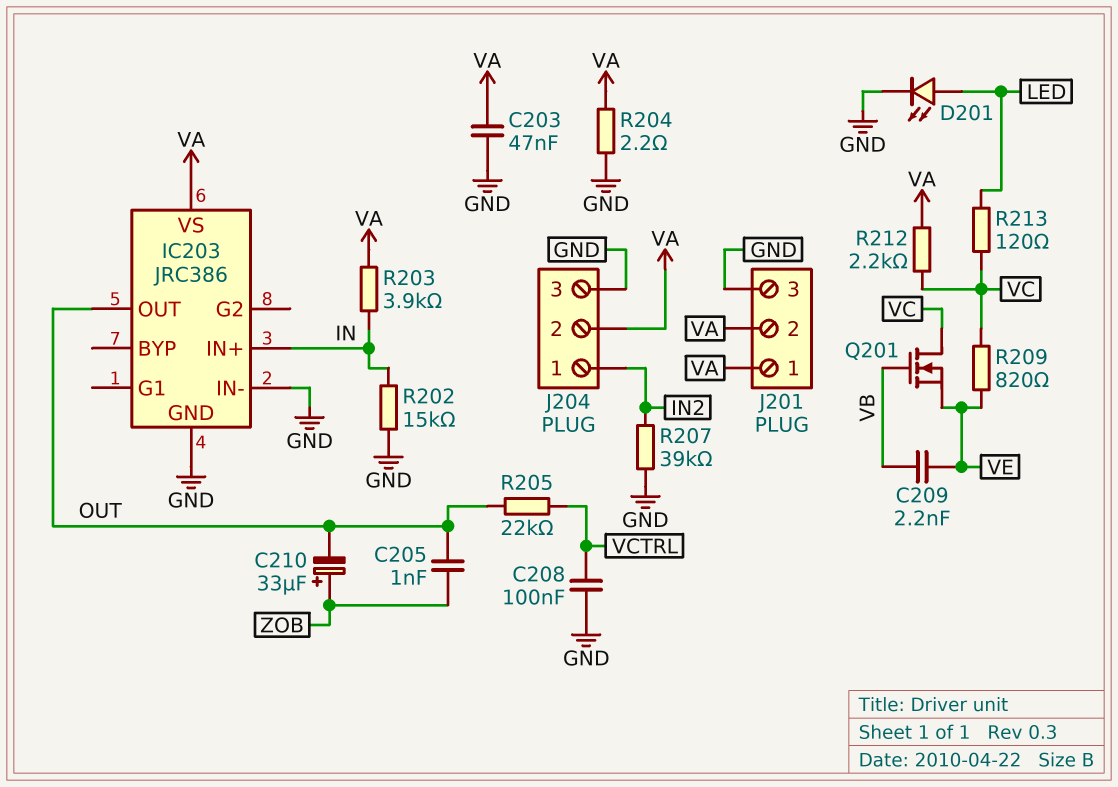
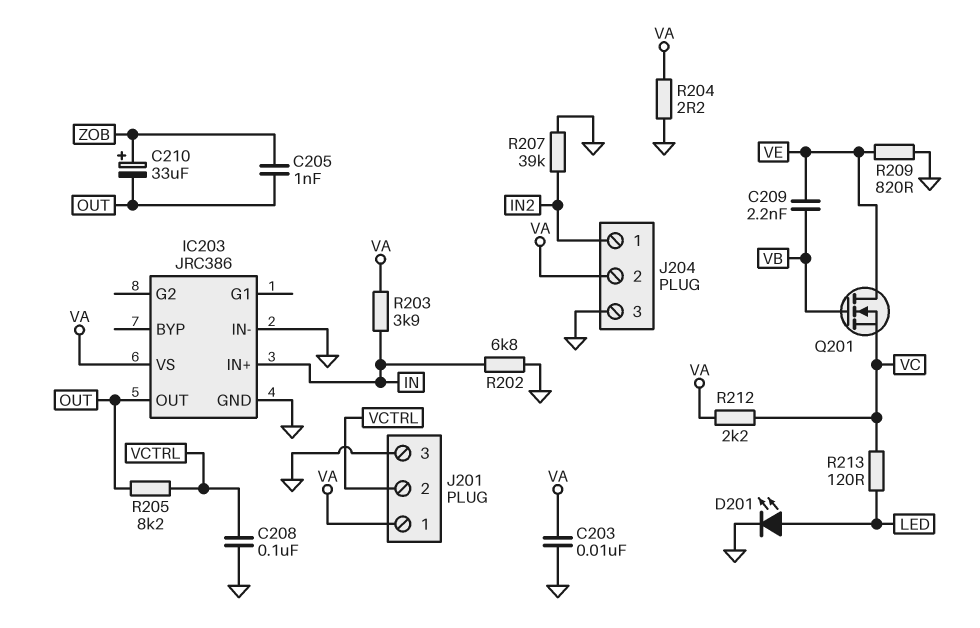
C203: 47nF (GND, VA) -> 10nF (GND, VA)
J201 pin 2: VA -> VCTRL
Q201: NMOS (G VB, D VC, S VE) -> NMOS (G VB, D VE, S VC)
R202: 15k (GND, IN) -> 6.8k (GND, IN)
R205: 22k (OUT, VCTRL) -> 8.2k (OUT, VCTRL)
R209: 820 (VC, VE) -> 820 (GND, VE)

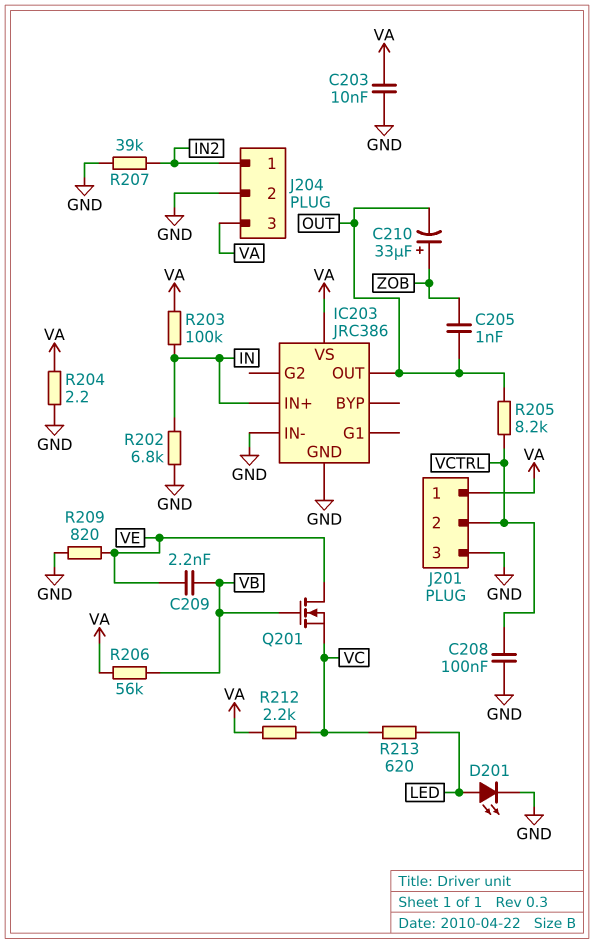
J204 pin 2: VA -> GND
J204 pin 3: GND -> VA
R203: 3.9k (IN, VA) -> 100k (IN, VA)
R206: none -> 56k (VA, VB)
R213: 120 (LED, VC) -> 620 (LED, VC)

